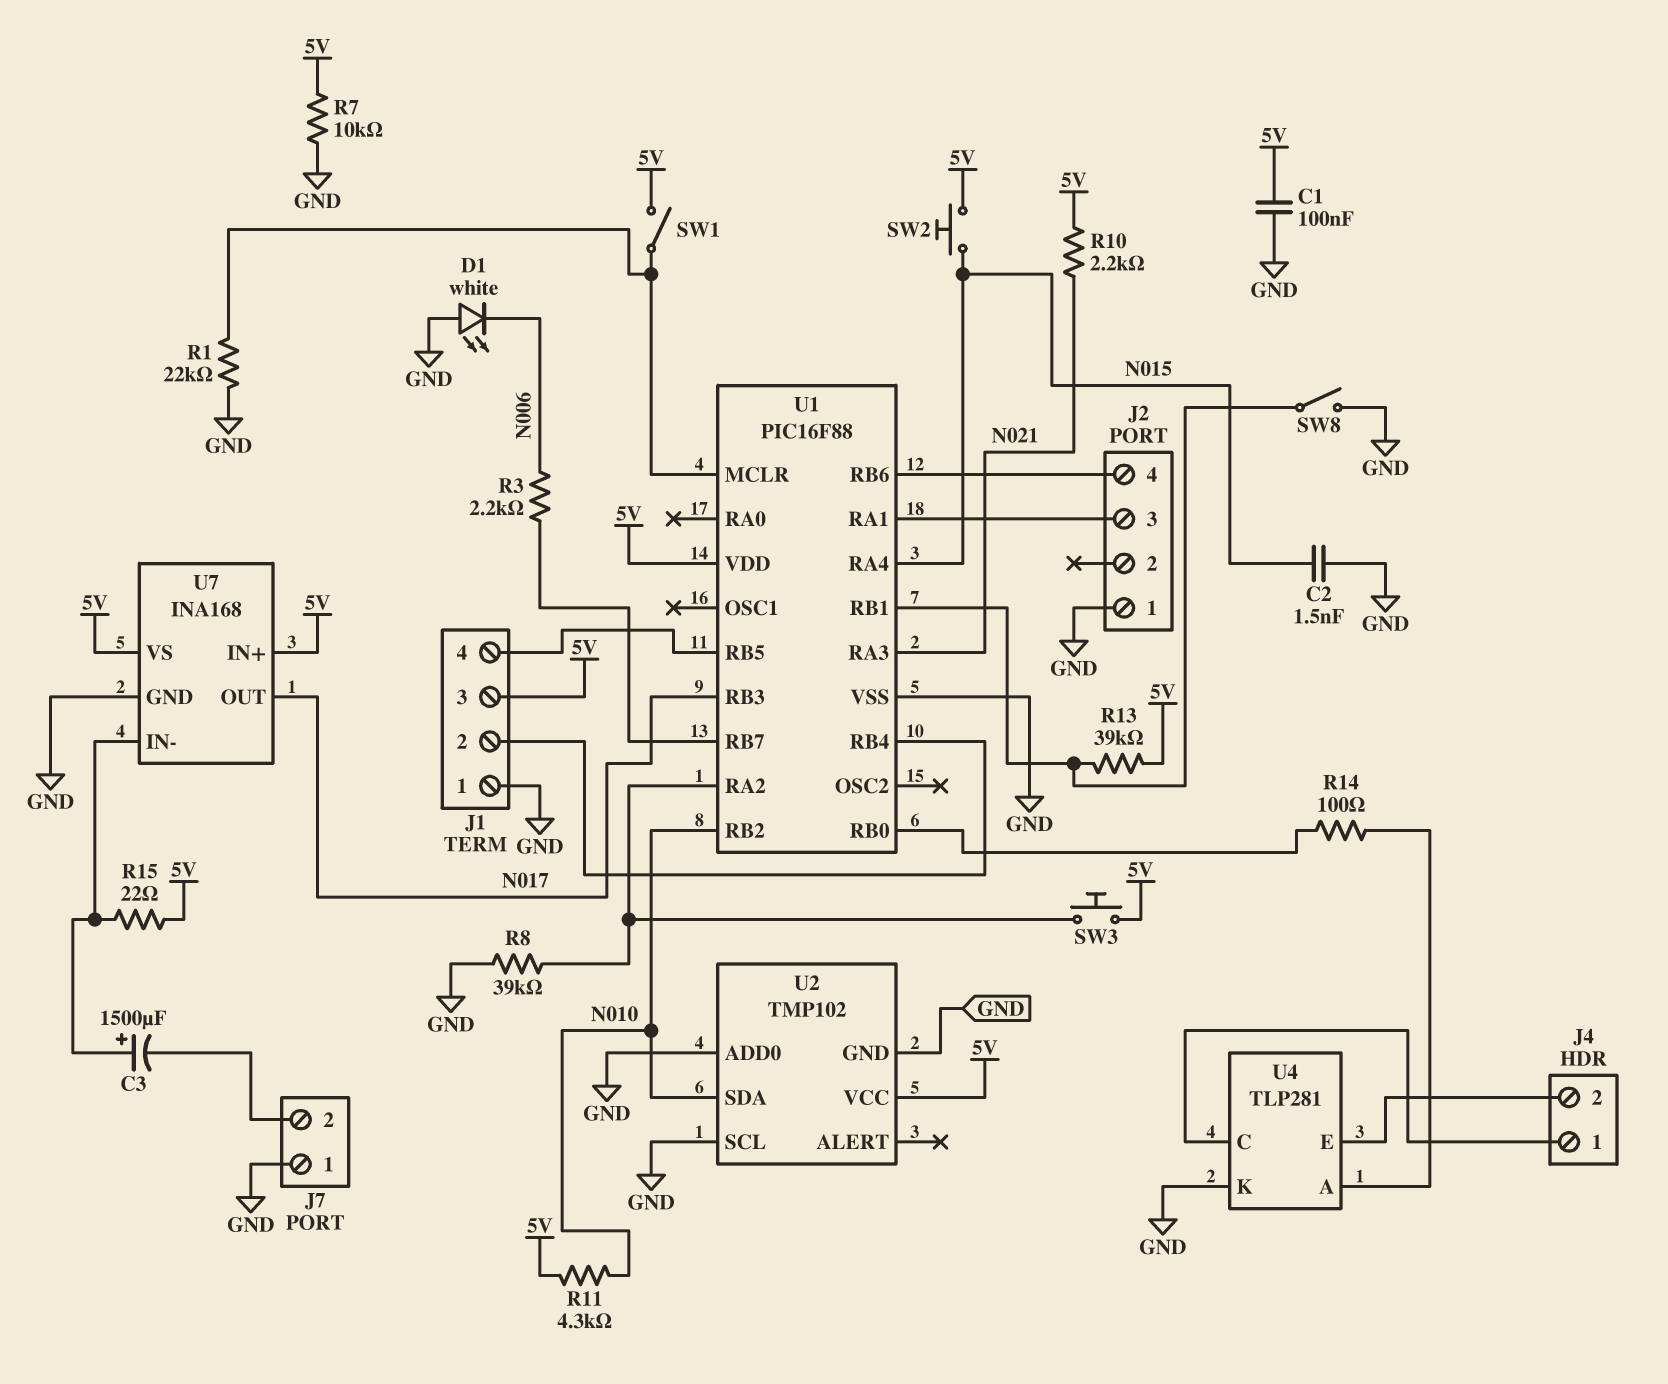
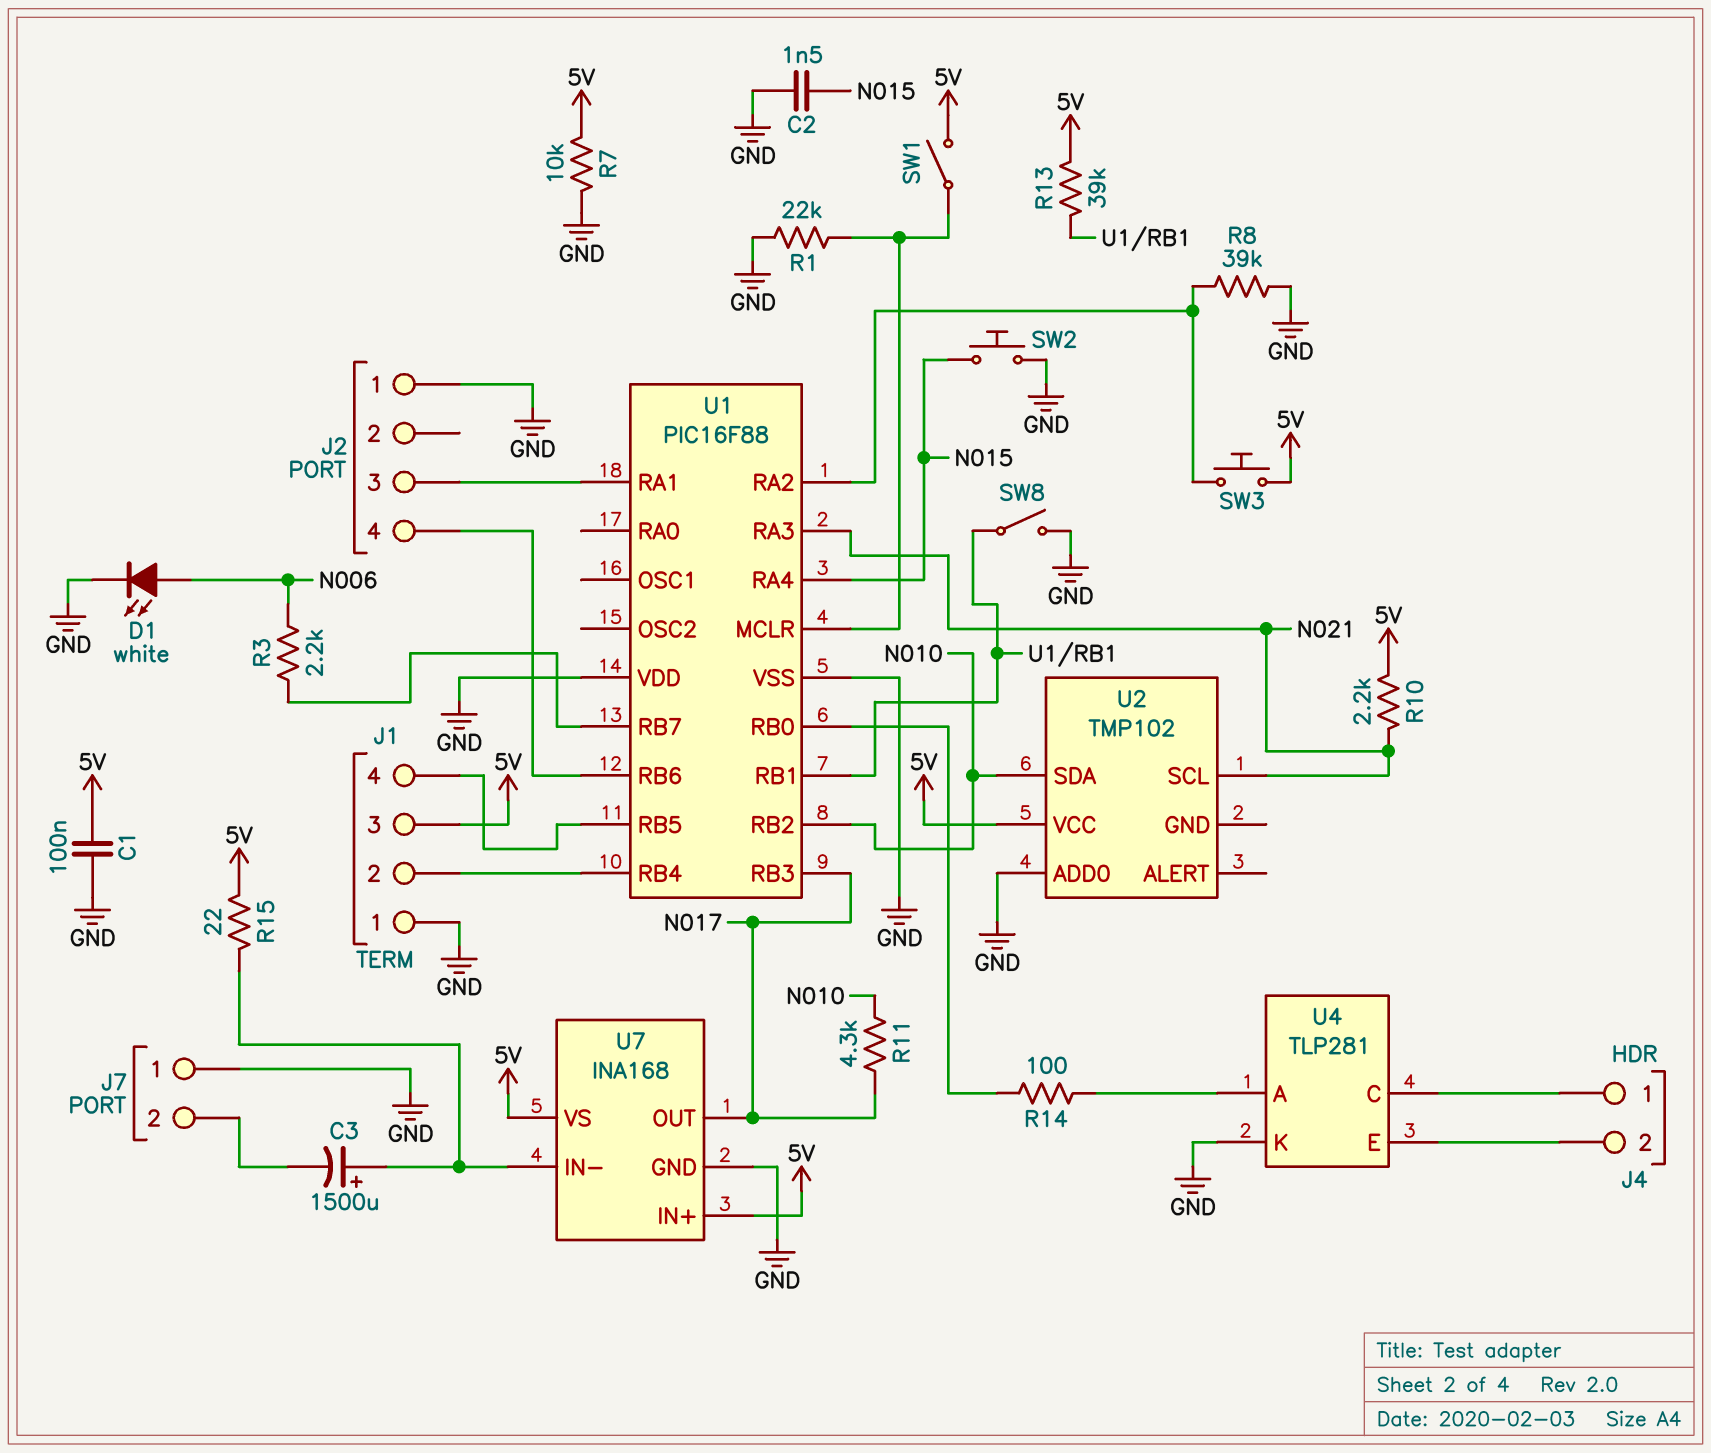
D1: LED white (A GND, K N006) -> LED white (A N006, K GND)
R11: 4.3k (5V, N010) -> 4.3k (N010, N017)
SW2: button (5V, N015) -> button (GND, N015)
U1 pin VDD: 5V -> GND
U2 pin GND: GND -> none
U2 pin SCL: GND -> N021

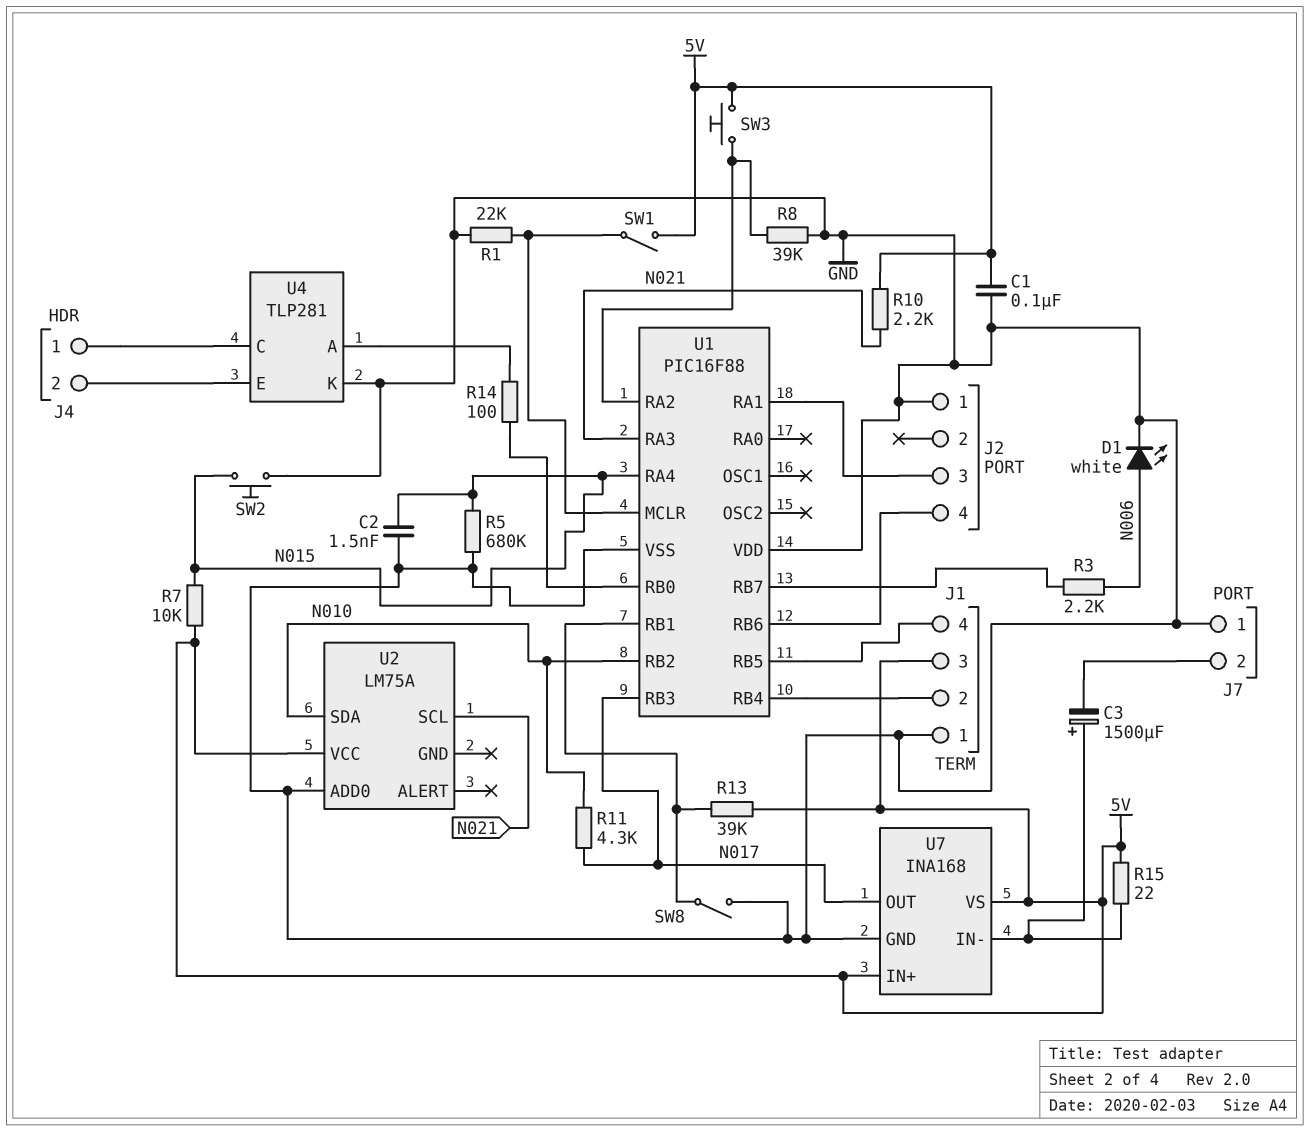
R5: none -> 680k (GND, N015)
R7: 10k (5V, GND) -> 10k (5V, N015)
U2: TMP102 -> LM75A

